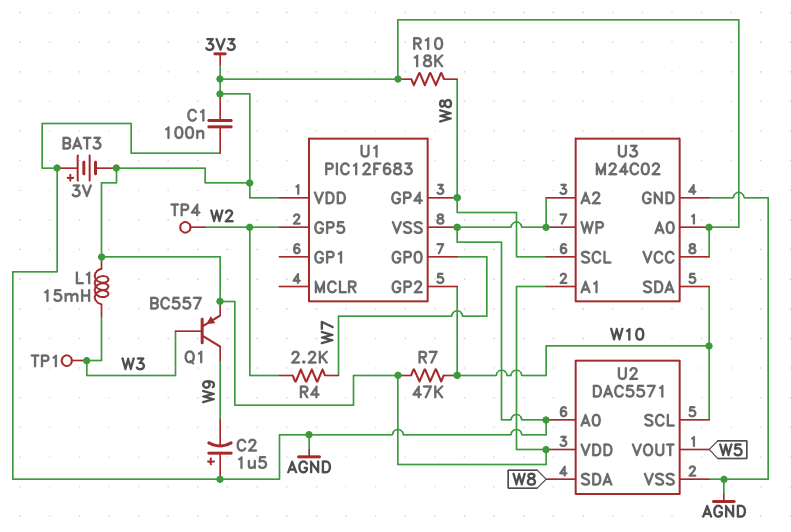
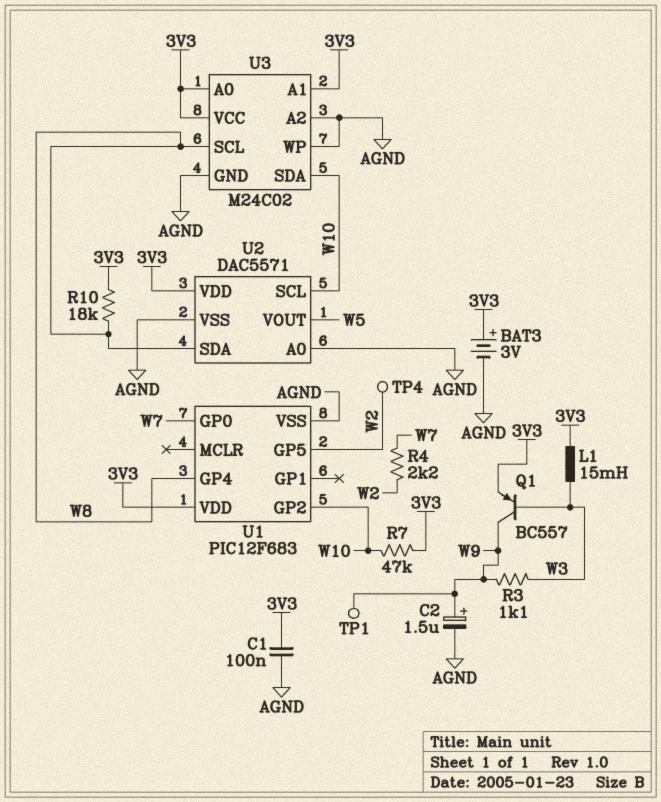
BAT3: 3V (plus AGND, minus 3V3) -> 3V (plus 3V3, minus AGND)
C2: 1.5uF (plus AGND, minus W9) -> 1.5uF (plus W9, minus AGND)
R3: none -> 1.1k (W3, W9)
TP1: test point (W3) -> test point (W9)

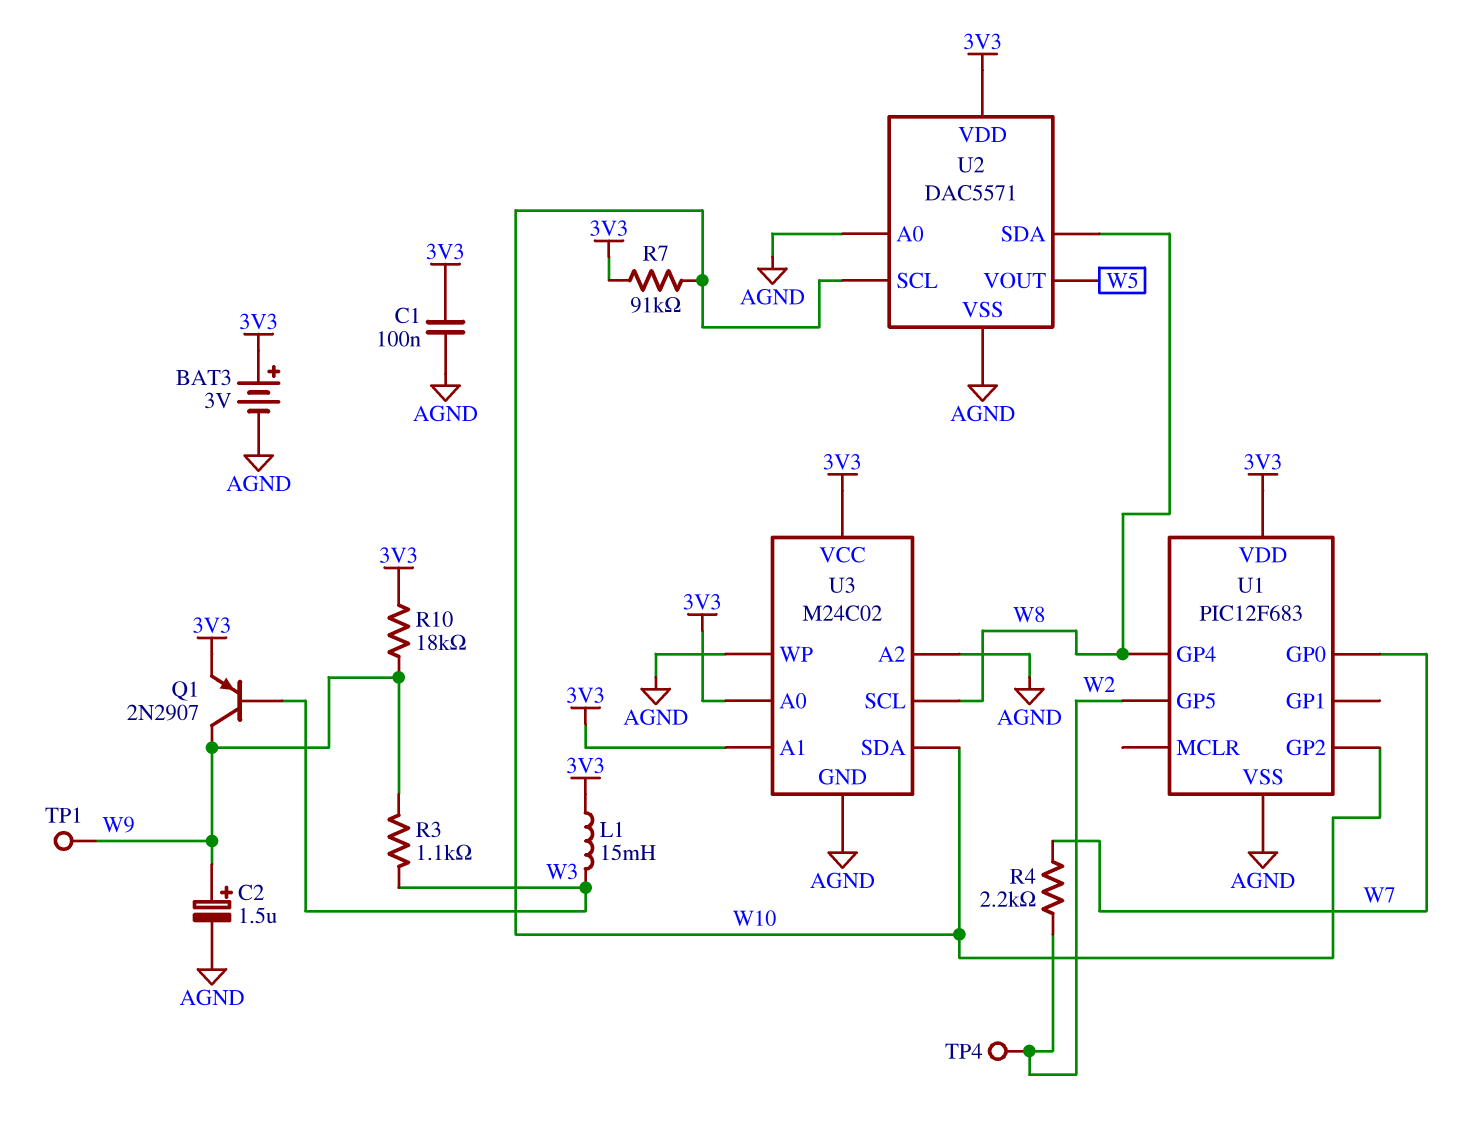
Q1: PNP BC557 (B W3, C W9, E 3V3) -> PNP 2N2907 (B W3, C W9, E 3V3)
R7: 47k (3V3, W10) -> 91k (3V3, W10)
R10: 18k (3V3, W8) -> 18k (3V3, W9)

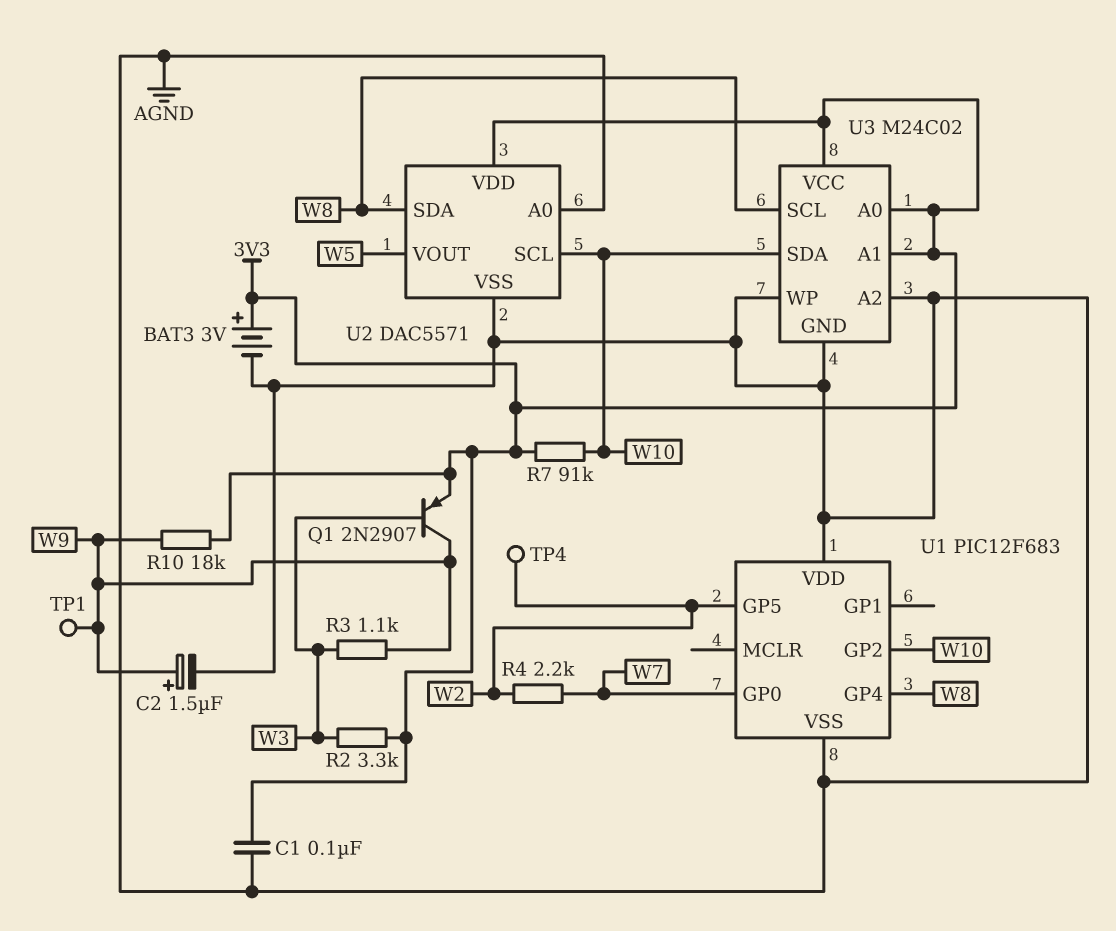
L1: 15mH (3V3, W3) -> none
R2: none -> 3.3k (3V3, W3)
U1 pin VDD: 3V3 -> AGND

